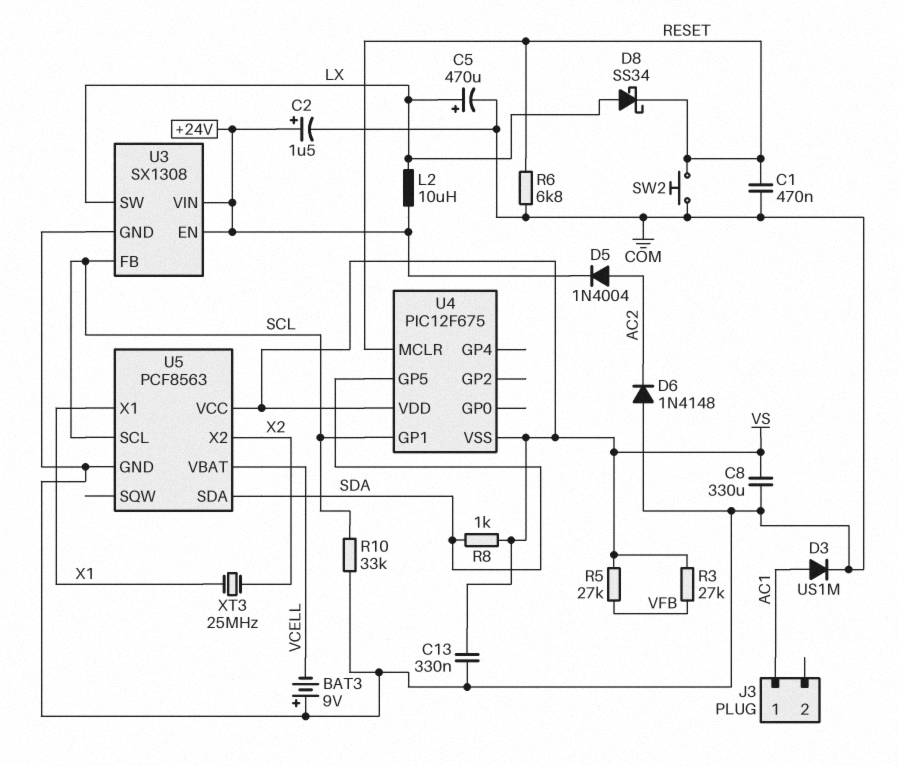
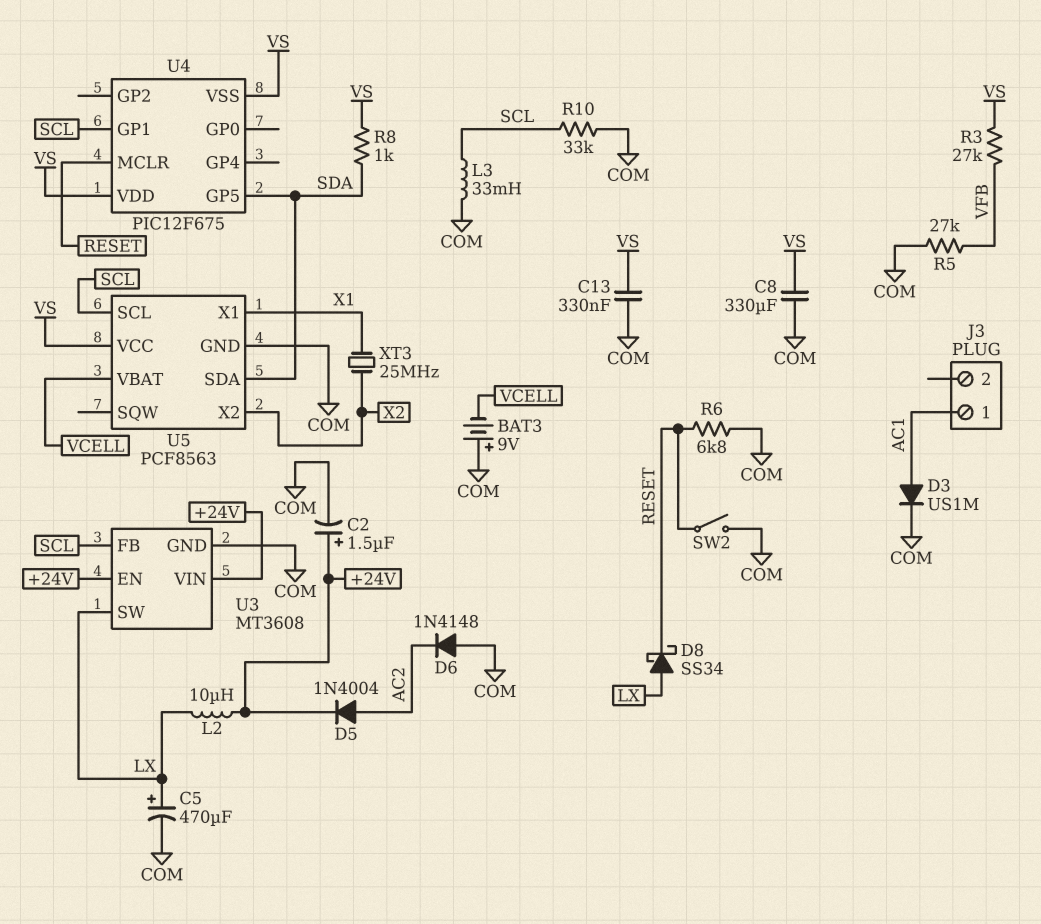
C1: 470nF (COM, RESET) -> none
L3: none -> 33mH (COM, SCL)
R5: 27k (VFB, VS) -> 27k (COM, VFB)
SW2: button (COM, RESET) -> switch (COM, RESET)
U3: SX1308 -> MT3608

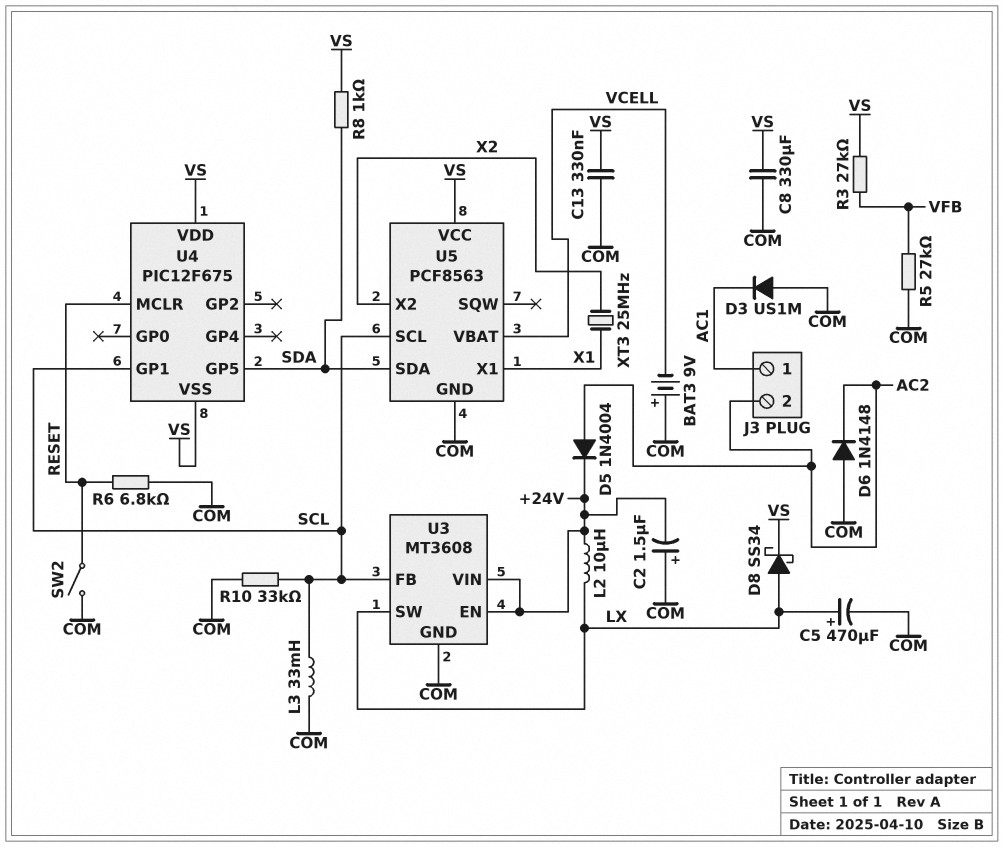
C2: 1.5uF (plus +24V, minus COM) -> 1.5uF (plus COM, minus +24V)
D3: diode US1M (A AC1, K COM) -> diode US1M (A COM, K AC1)
D8: schottky SS34 (A LX, K RESET) -> schottky SS34 (A LX, K VS)
J3 pin 2: none -> AC2

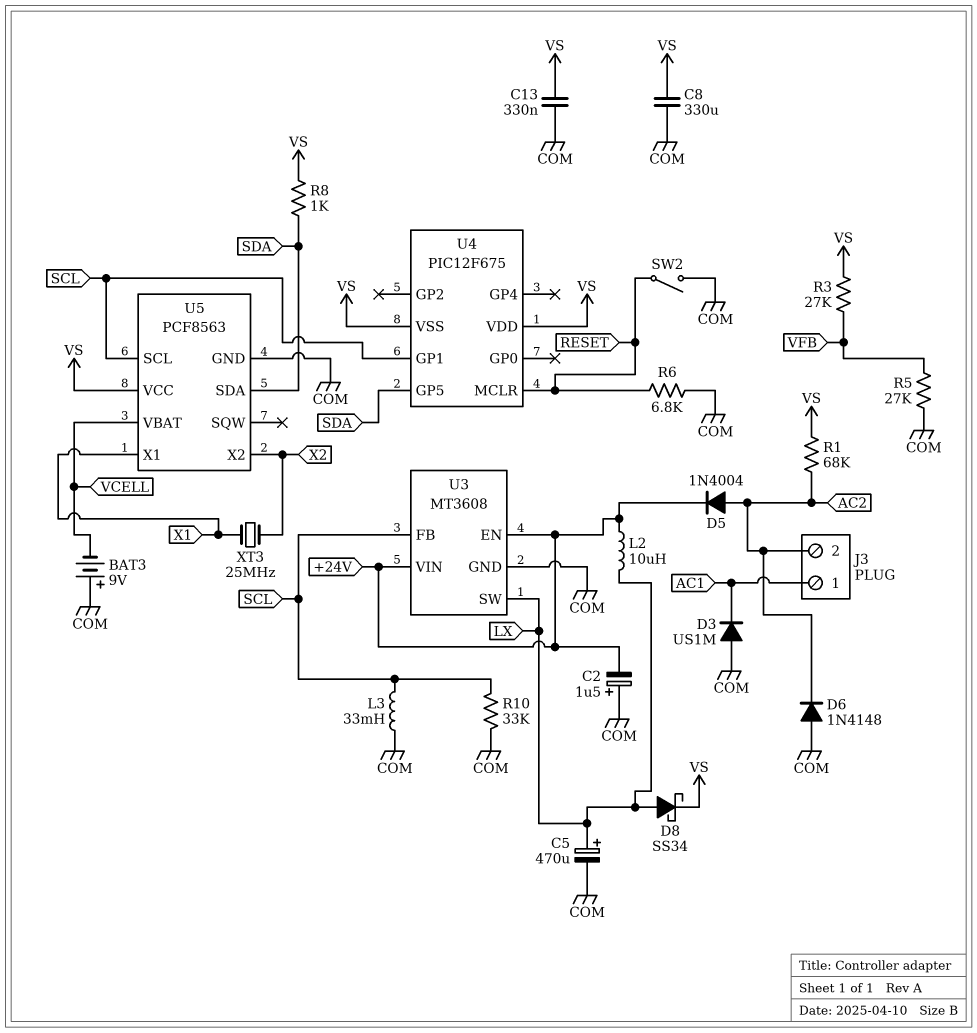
R1: none -> 68k (AC2, VS)

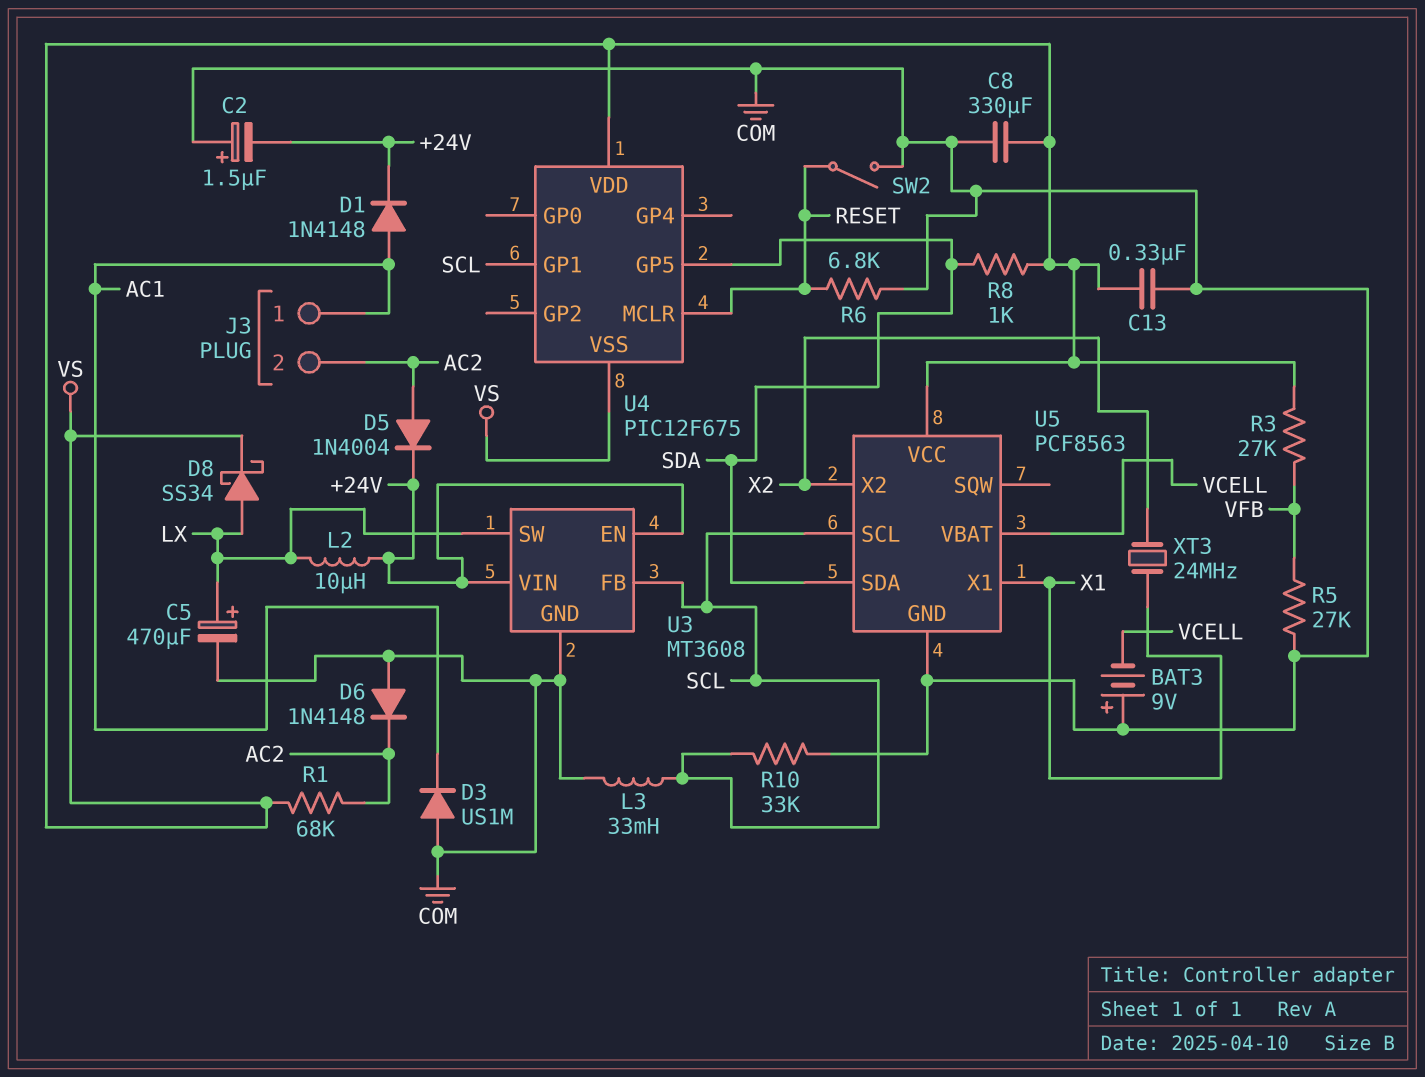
D1: none -> diode 1N4148 (A AC1, K +24V)
XT3: 25MHz (X1, X2) -> 24MHz (X1, X2)

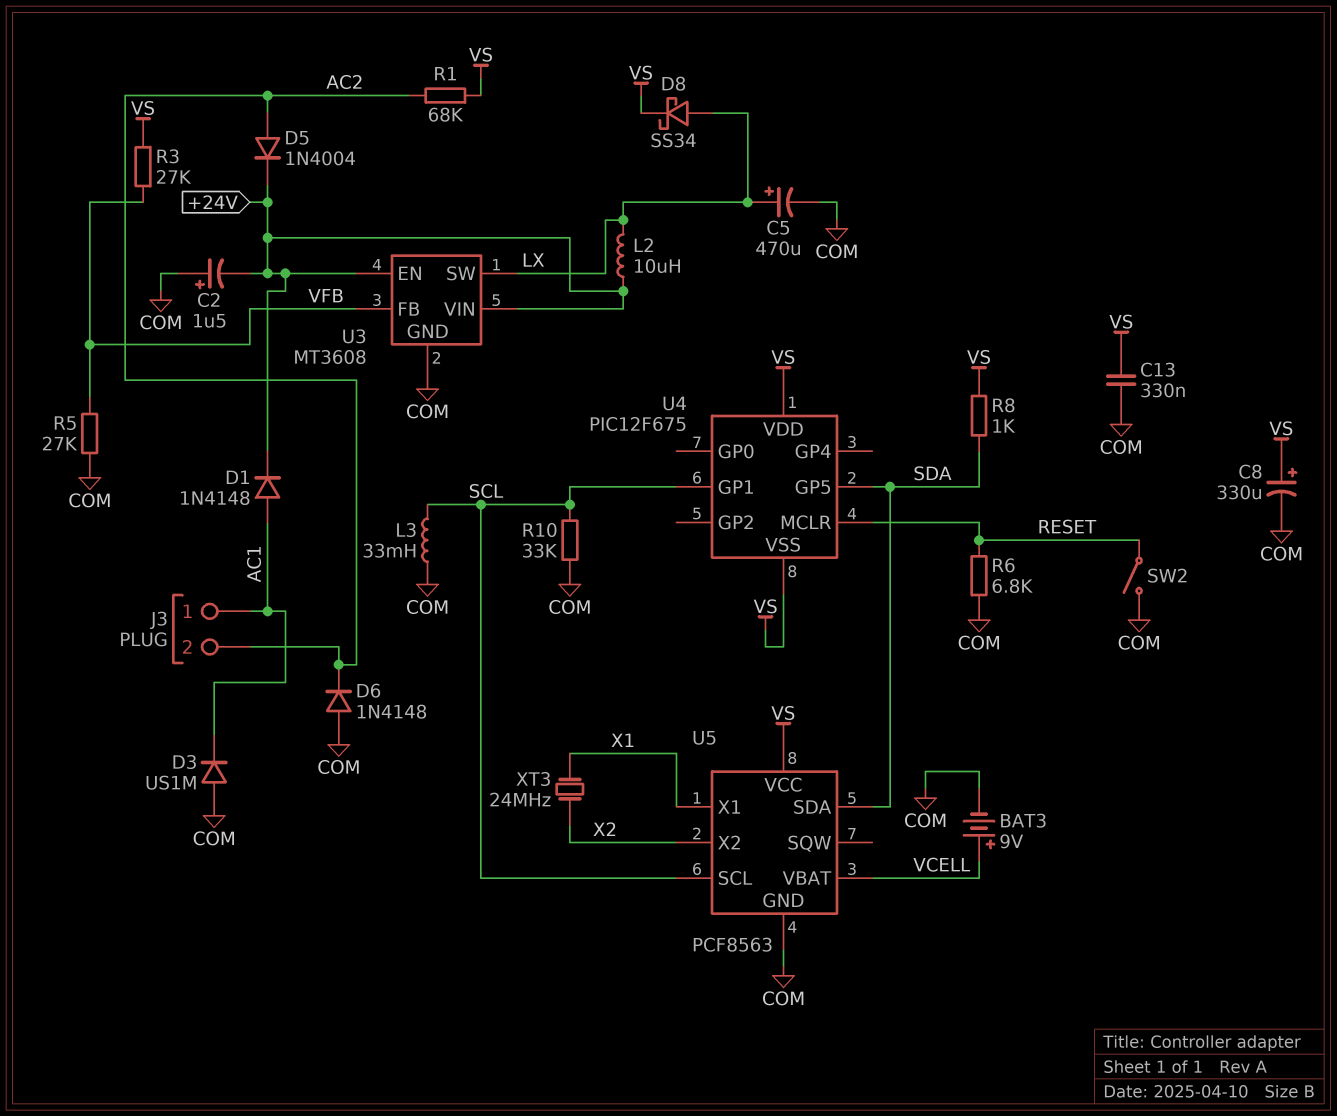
BAT3: 9V (plus COM, minus VCELL) -> 9V (plus VCELL, minus COM)
C8: 330uF (COM, VS) -> 330uF (plus VS, minus COM)
U3 pin FB: SCL -> VFB

